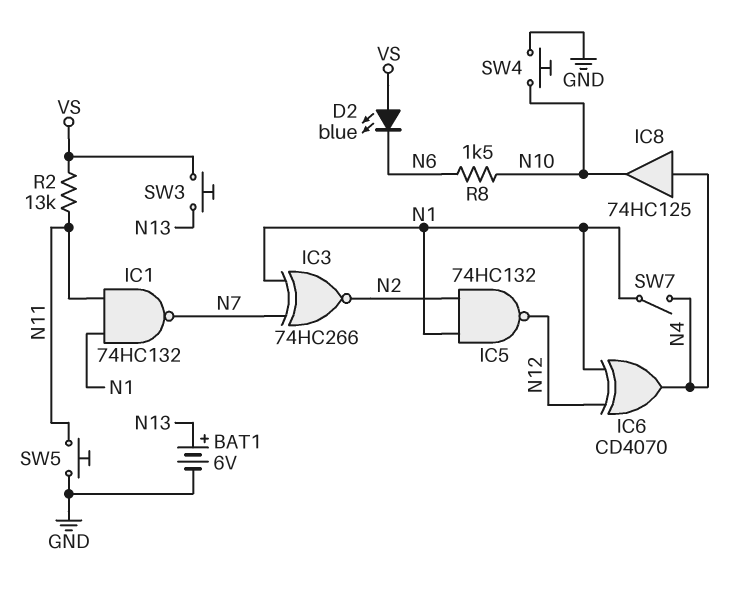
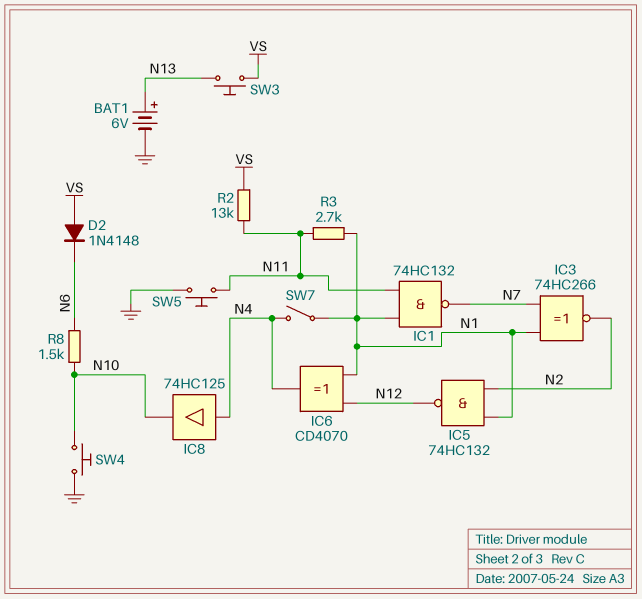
D2: LED blue (A VS, K N6) -> diode 1N4148 (A VS, K N6)
R3: none -> 2.7k (N1, N11)

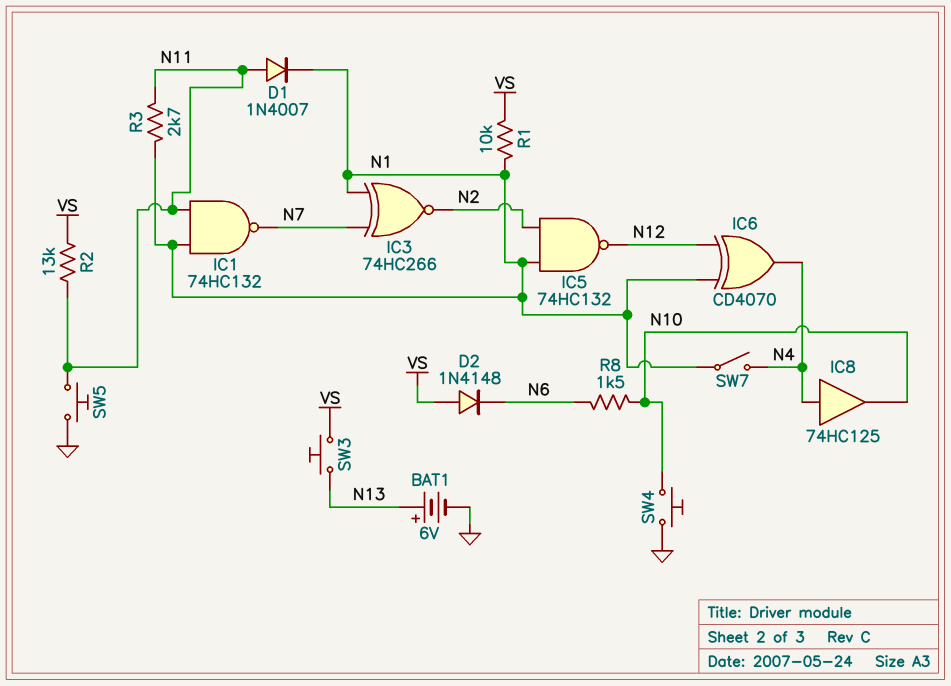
D1: none -> diode 1N4007 (A N11, K N1)
R1: none -> 10k (N1, VS)

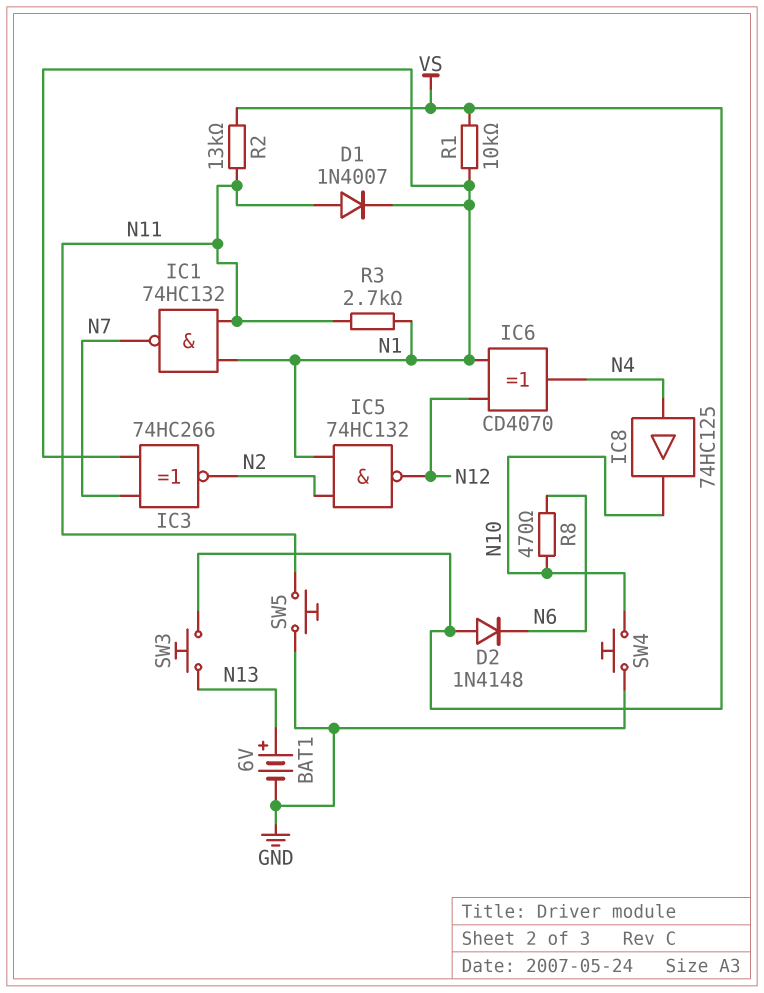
R8: 1.5k (N6, N10) -> 470 (N6, N10)
SW7: switch (N1, N4) -> none

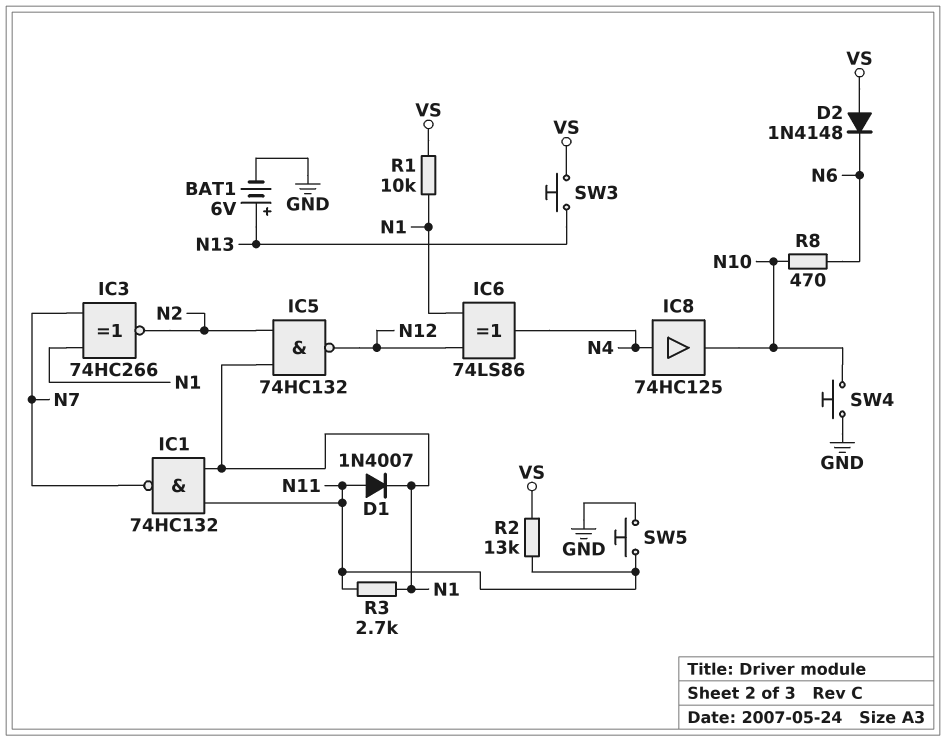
IC6: XOR CD4070 (in N1, in N12, out N4) -> XOR 74LS86 (in N1, in N12, out N4)

